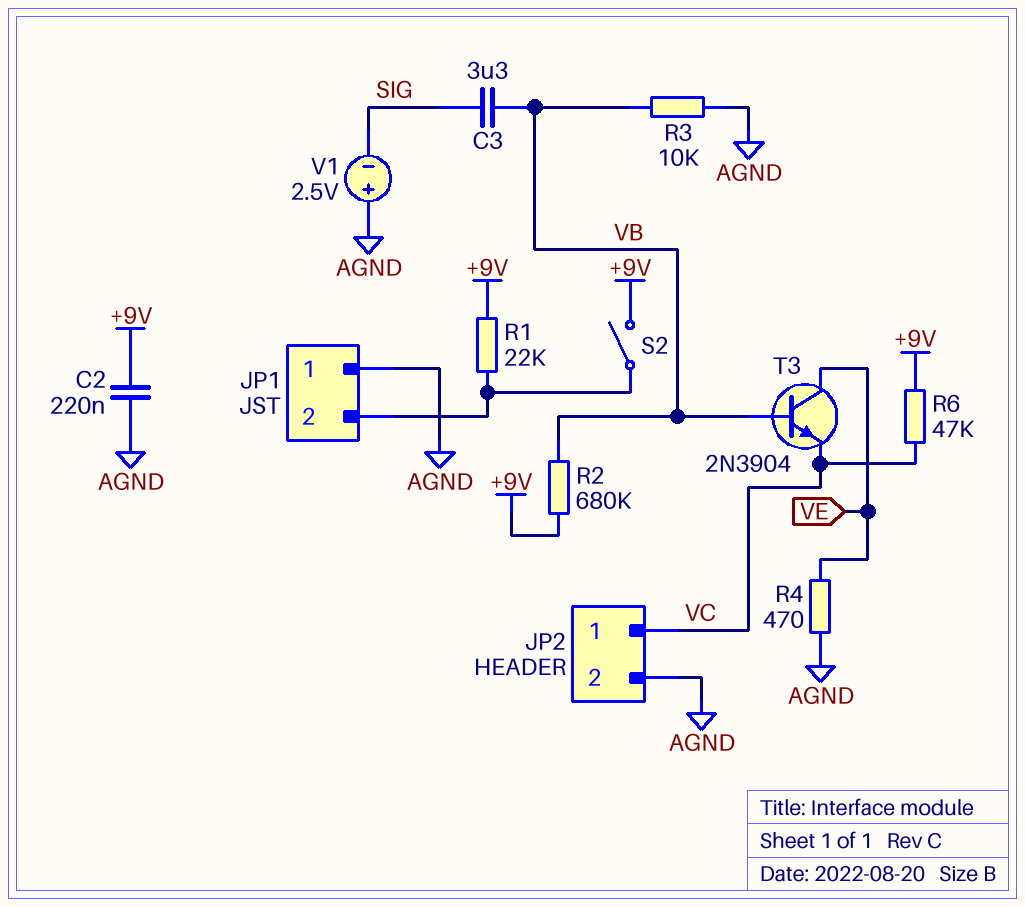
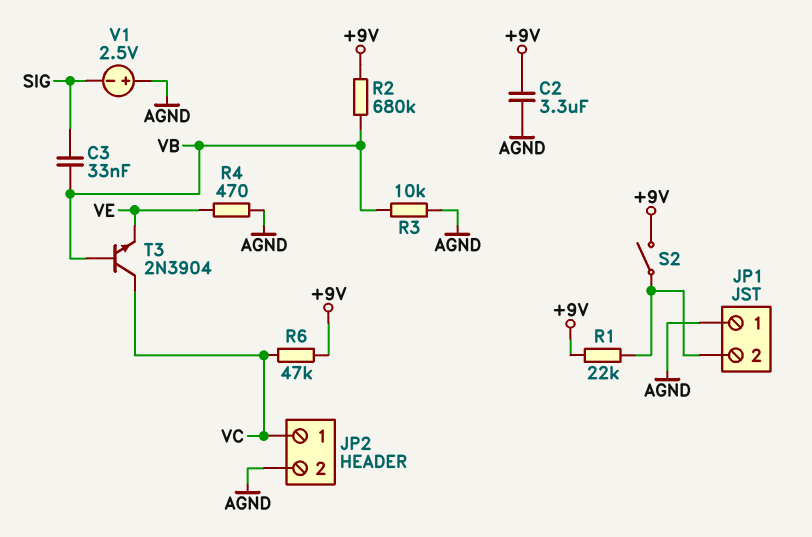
C2: 220nF (+9V, AGND) -> 3.3uF (+9V, AGND)
C3: 3.3uF (SIG, VB) -> 33nF (SIG, VB)
T3: NPN 2N3904 (B VB, C VE, E VC) -> NPN 2N3904 (B VB, C VC, E VE)

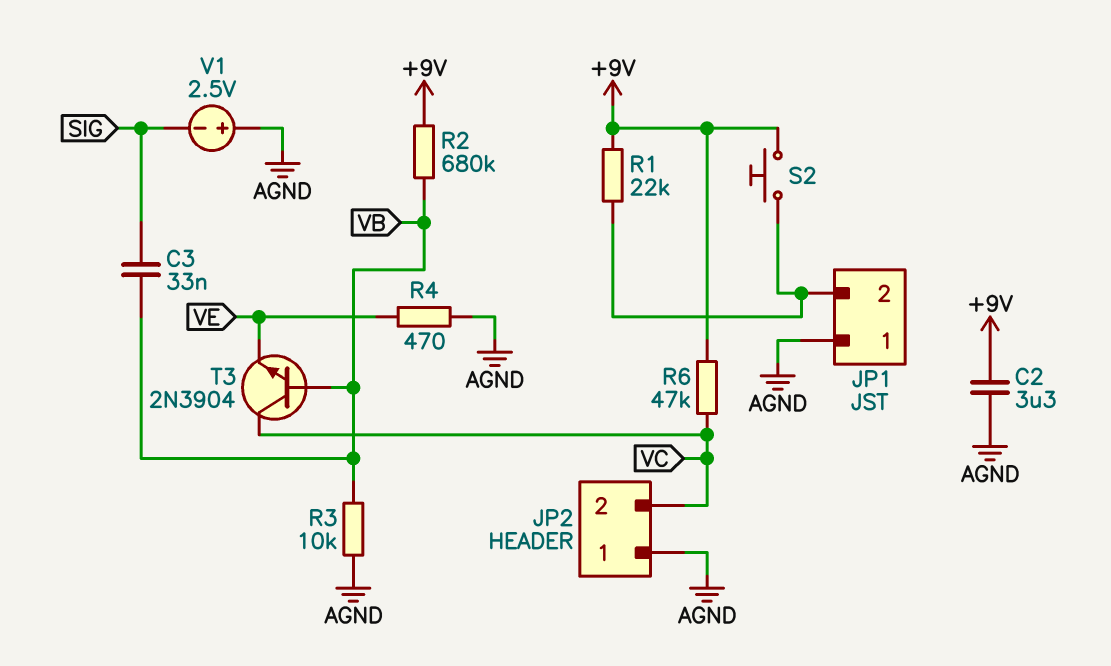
JP2 pin 1: VC -> AGND
JP2 pin 2: AGND -> VC
S2: switch (+9V, JP1/2) -> button (+9V, JP1/2)

